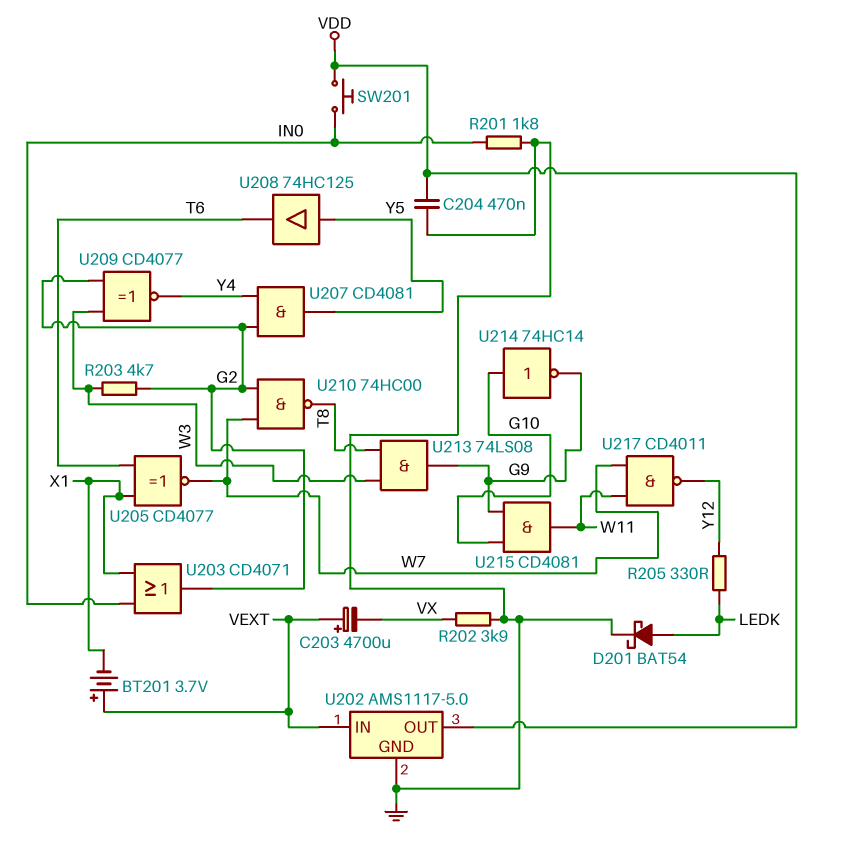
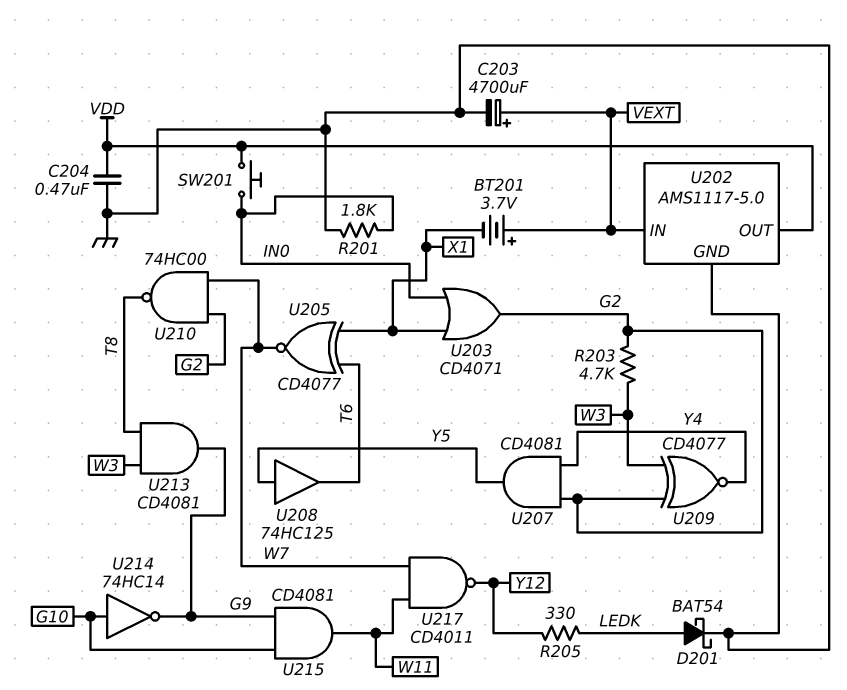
C203: 4700uF (plus VEXT, minus VX) -> 4700uF (plus VEXT, minus GND)
R202: 3.9k (GND, VX) -> none
U213: AND 74LS08 (in T8, in W3, out G9) -> AND CD4081 (in T8, in W3, out G9)

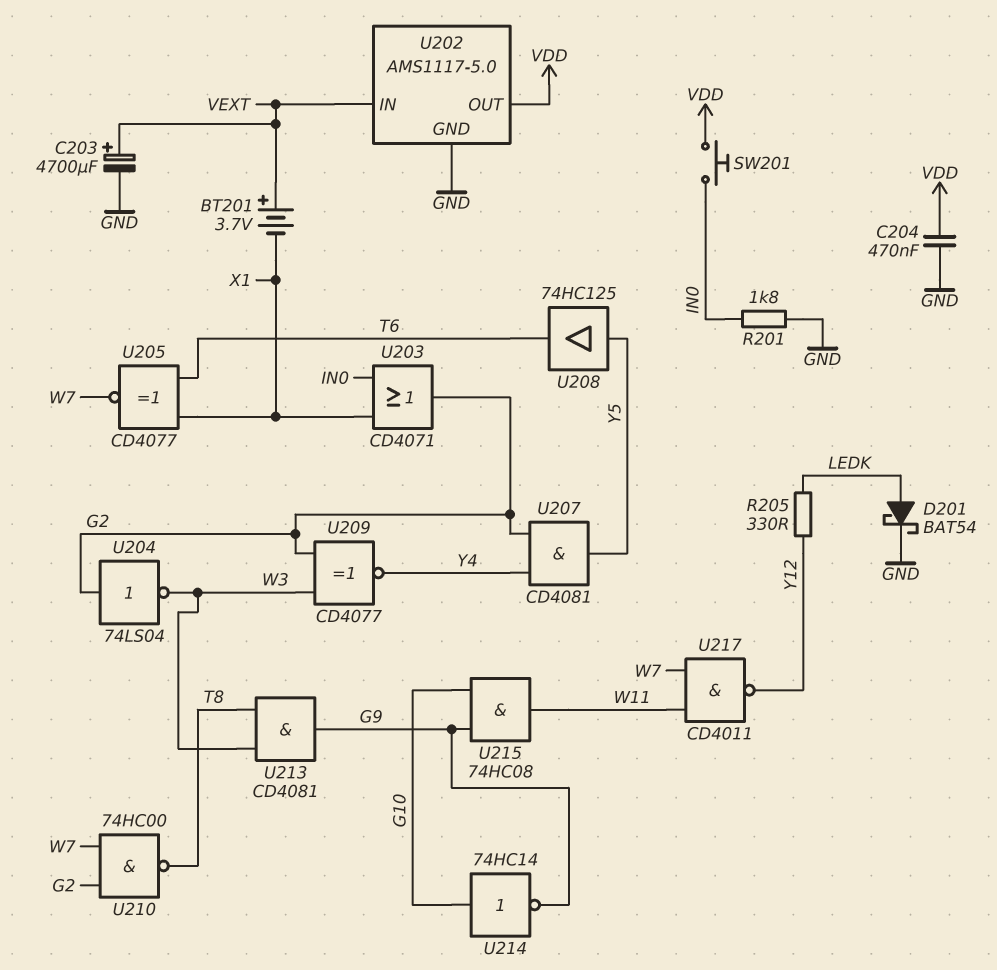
R203: 4.7k (G2, W3) -> none
U204: none -> NOT 74LS04 (in G2, out W3)
U215: AND CD4081 (in G9, in G10, out W11) -> AND 74HC08 (in G9, in G10, out W11)

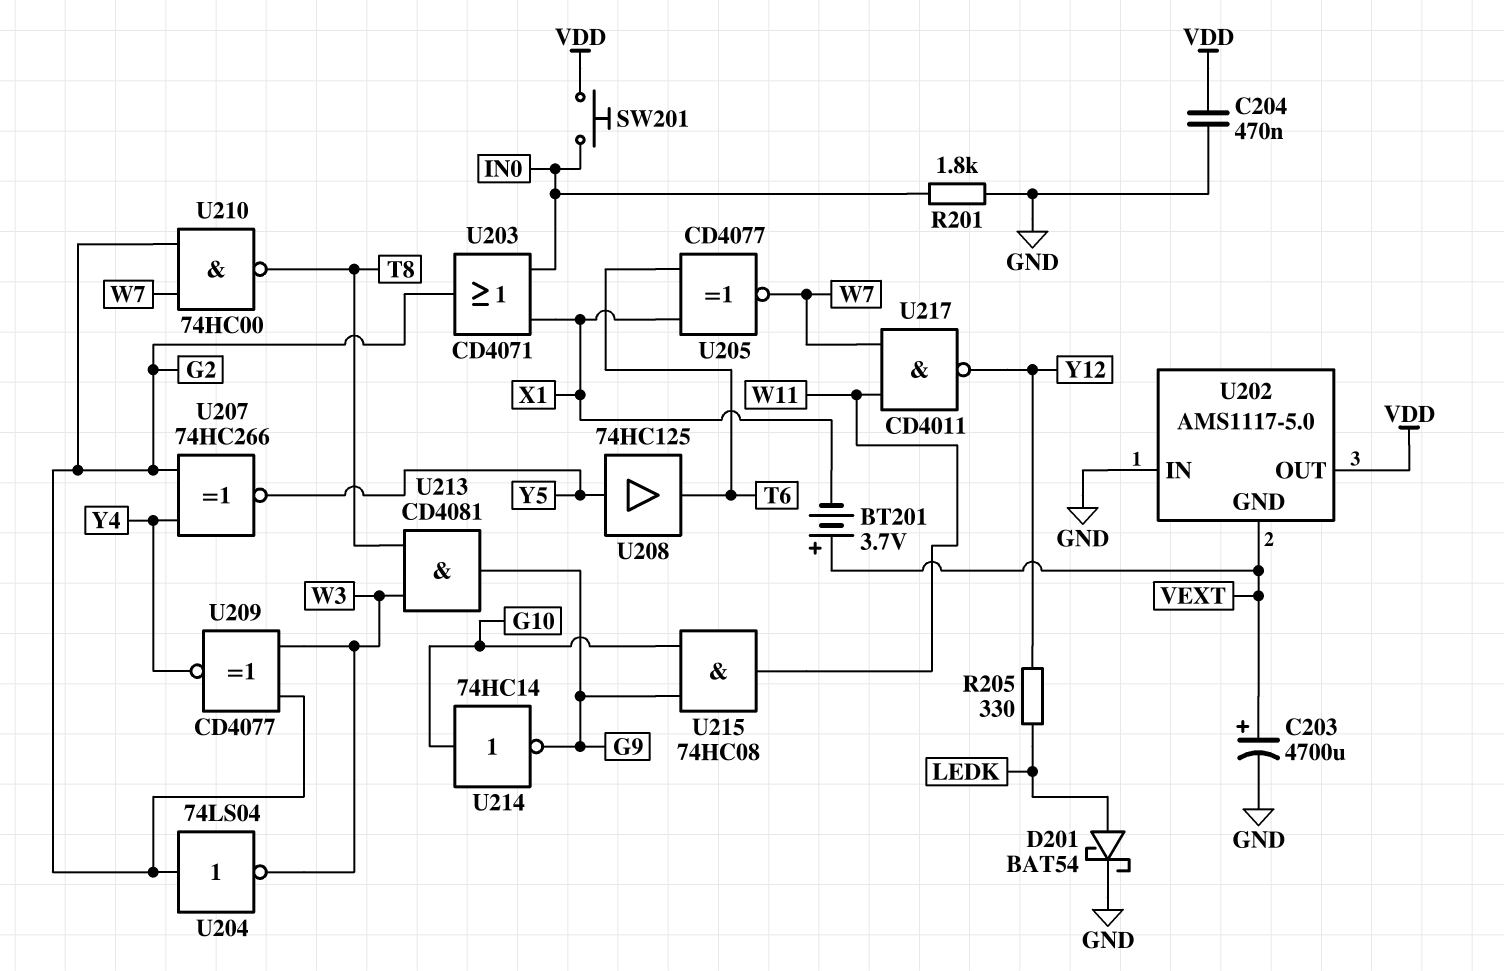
U202 pin GND: GND -> VEXT
U202 pin IN: VEXT -> GND
U207: AND CD4081 (in G2, in Y4, out Y5) -> XNOR 74HC266 (in G2, in Y4, out Y5)

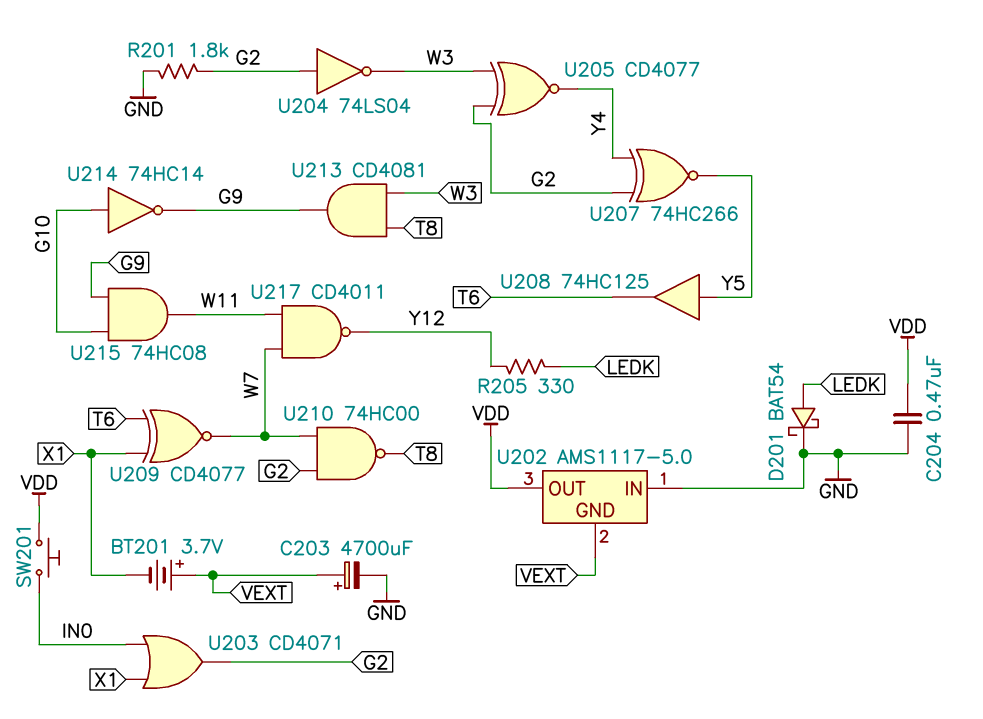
R201: 1.8k (GND, IN0) -> 1.8k (G2, GND)
U205: XNOR CD4077 (in T6, in X1, out W7) -> XNOR CD4077 (in G2, in W3, out Y4)
U209: XNOR CD4077 (in G2, in W3, out Y4) -> XNOR CD4077 (in T6, in X1, out W7)

